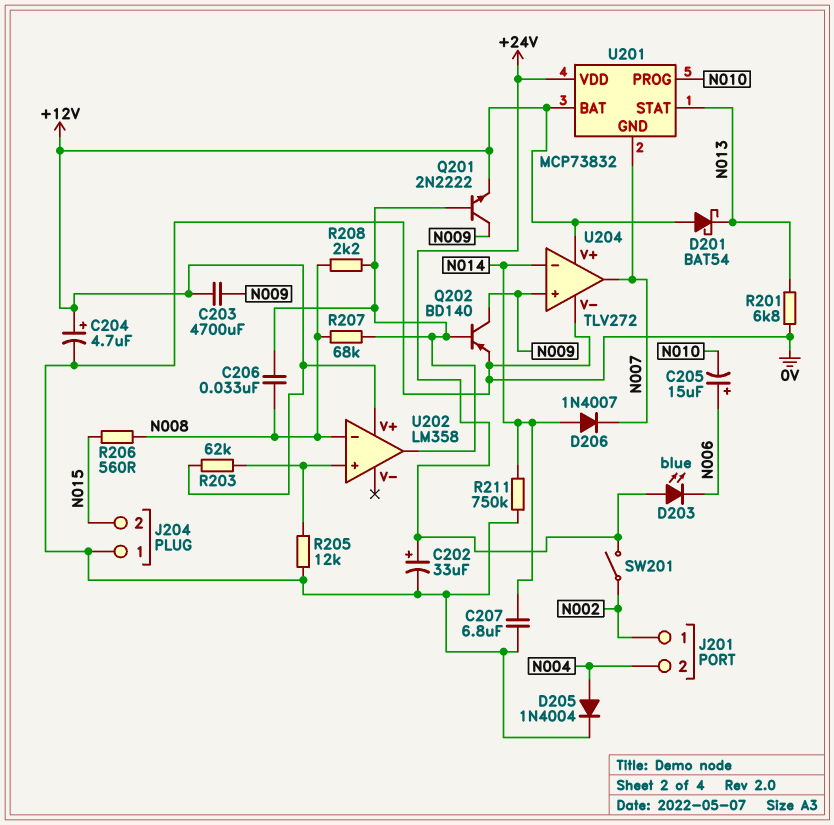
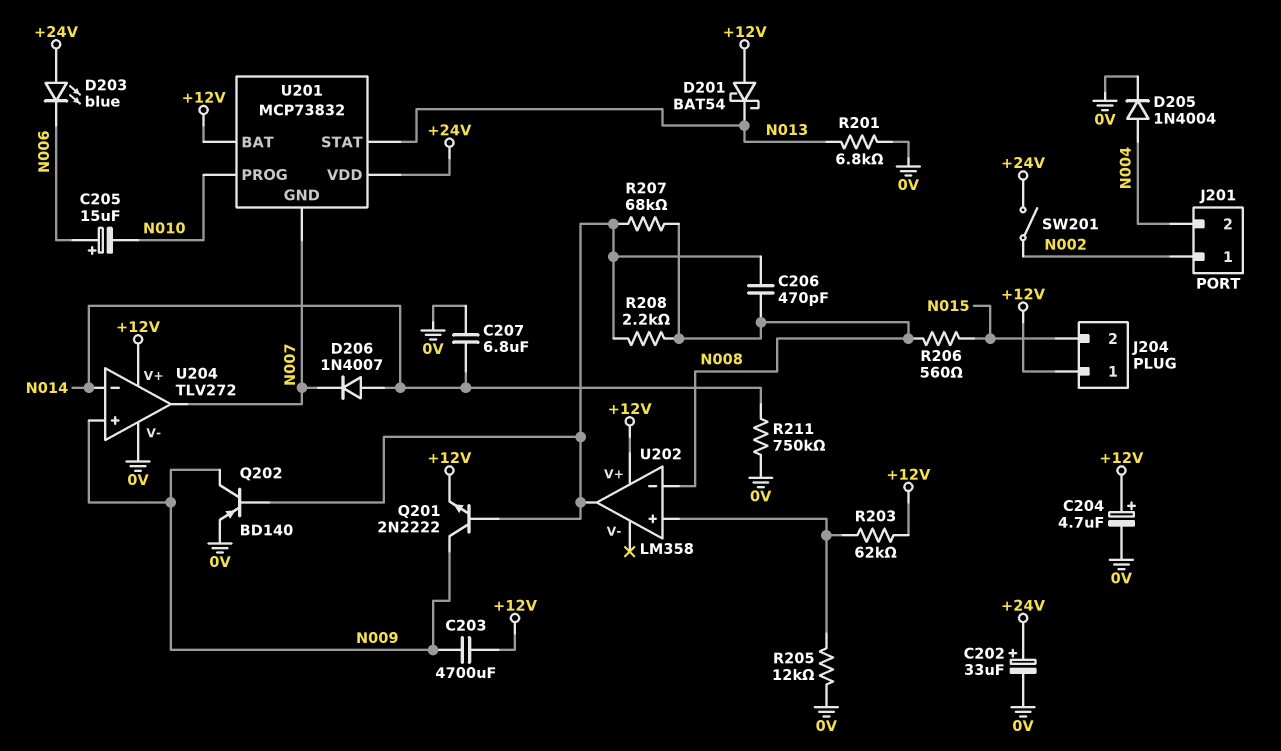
C206: 33nF (N008, U202/out) -> 470pF (N008, U202/out)
J204 pin 1: 0V -> +12V

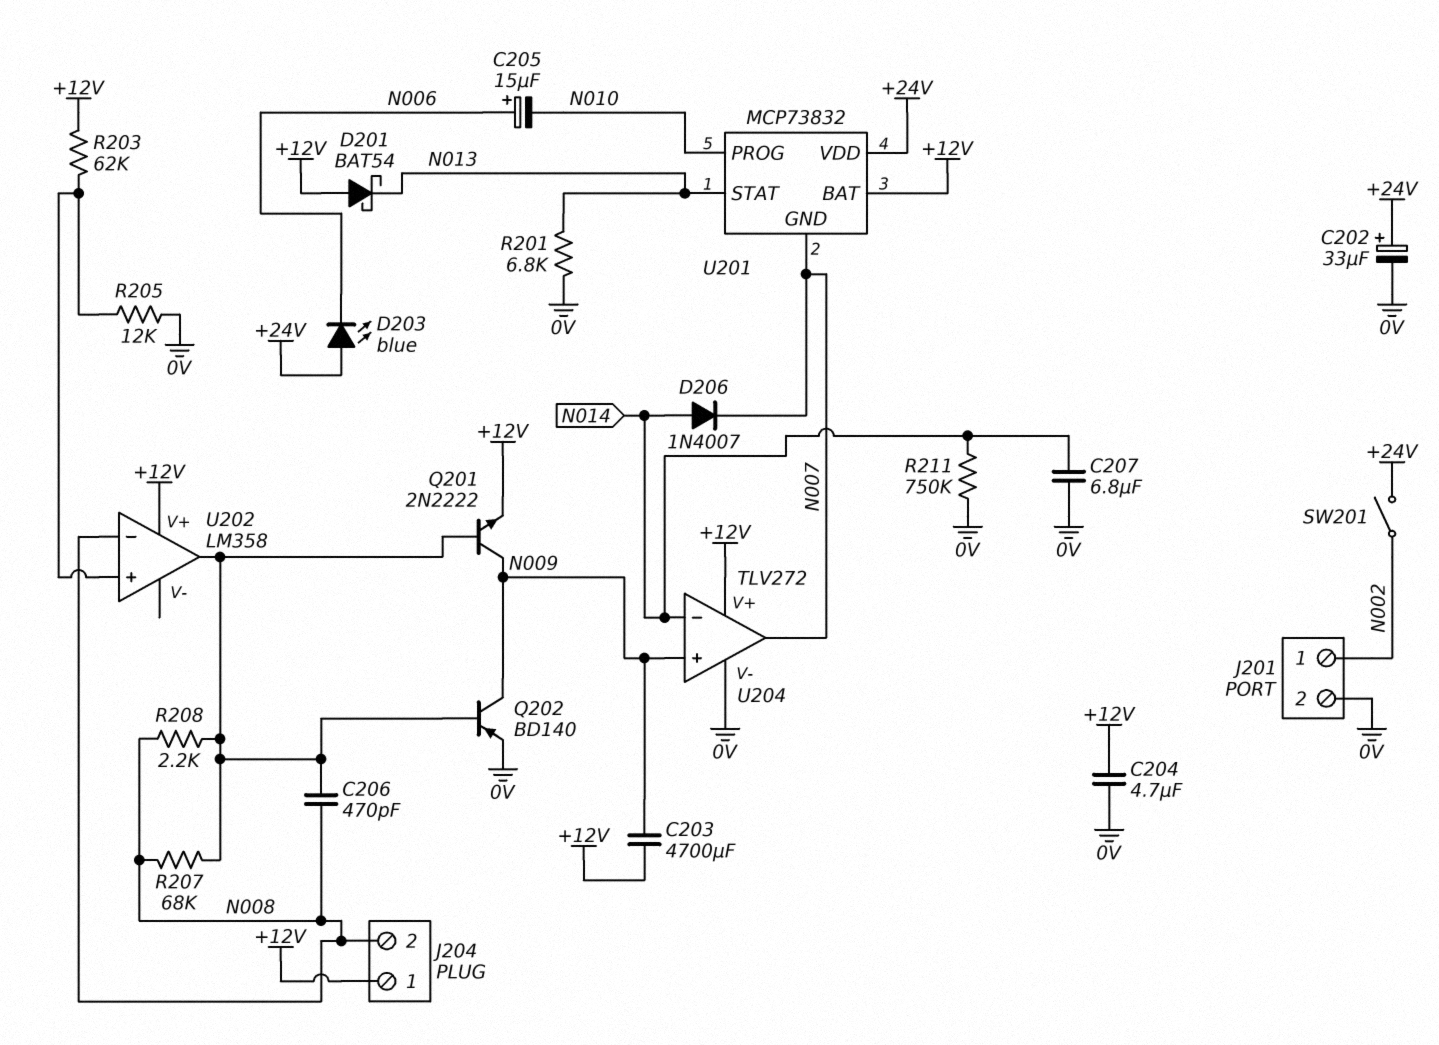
C204: 4.7uF (plus +12V, minus 0V) -> 4.7uF (+12V, 0V)
D205: diode 1N4004 (A N004, K 0V) -> none
J201 pin 2: N004 -> 0V
J204 pin 2: N015 -> N008
R206: 560 (N008, N015) -> none

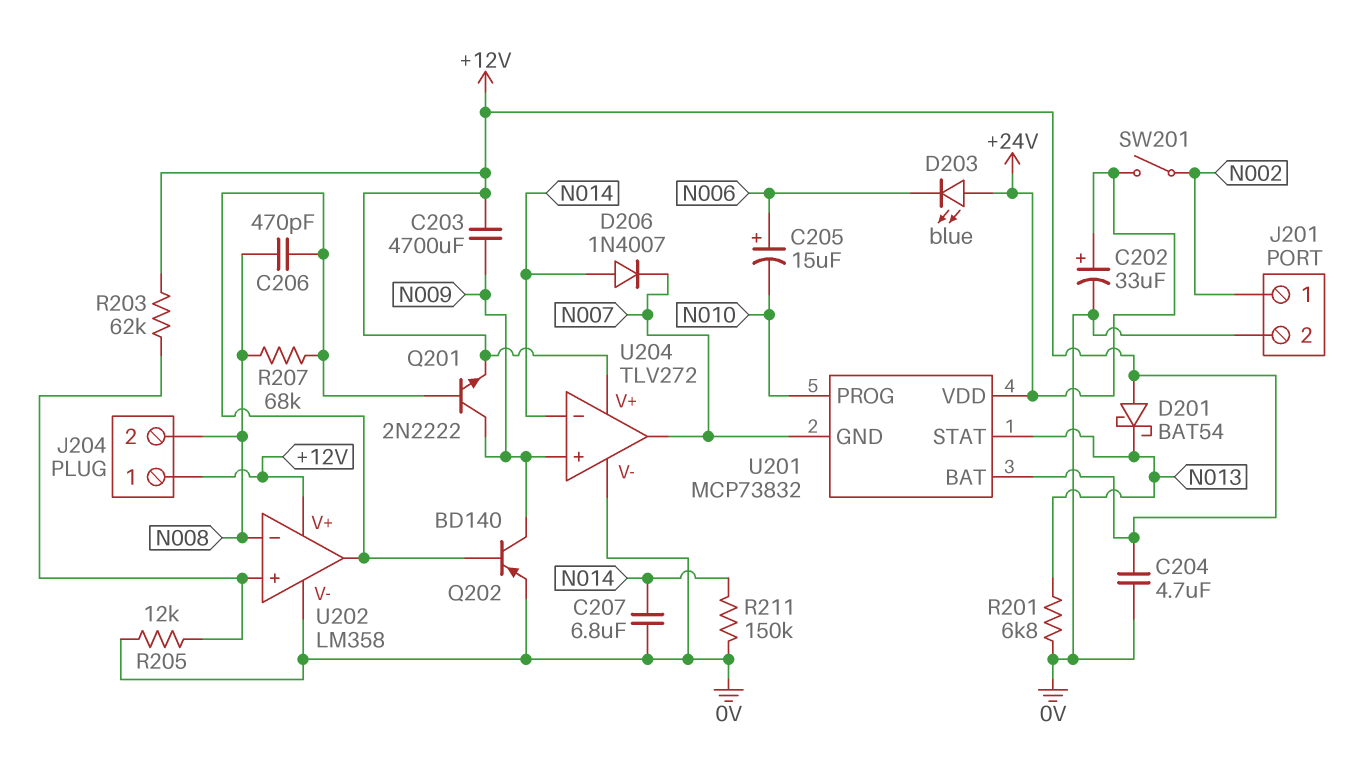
R208: 2.2k (N008, U202/out) -> none
R211: 750k (0V, N014) -> 150k (0V, N014)
U202 pin V-: none -> 0V

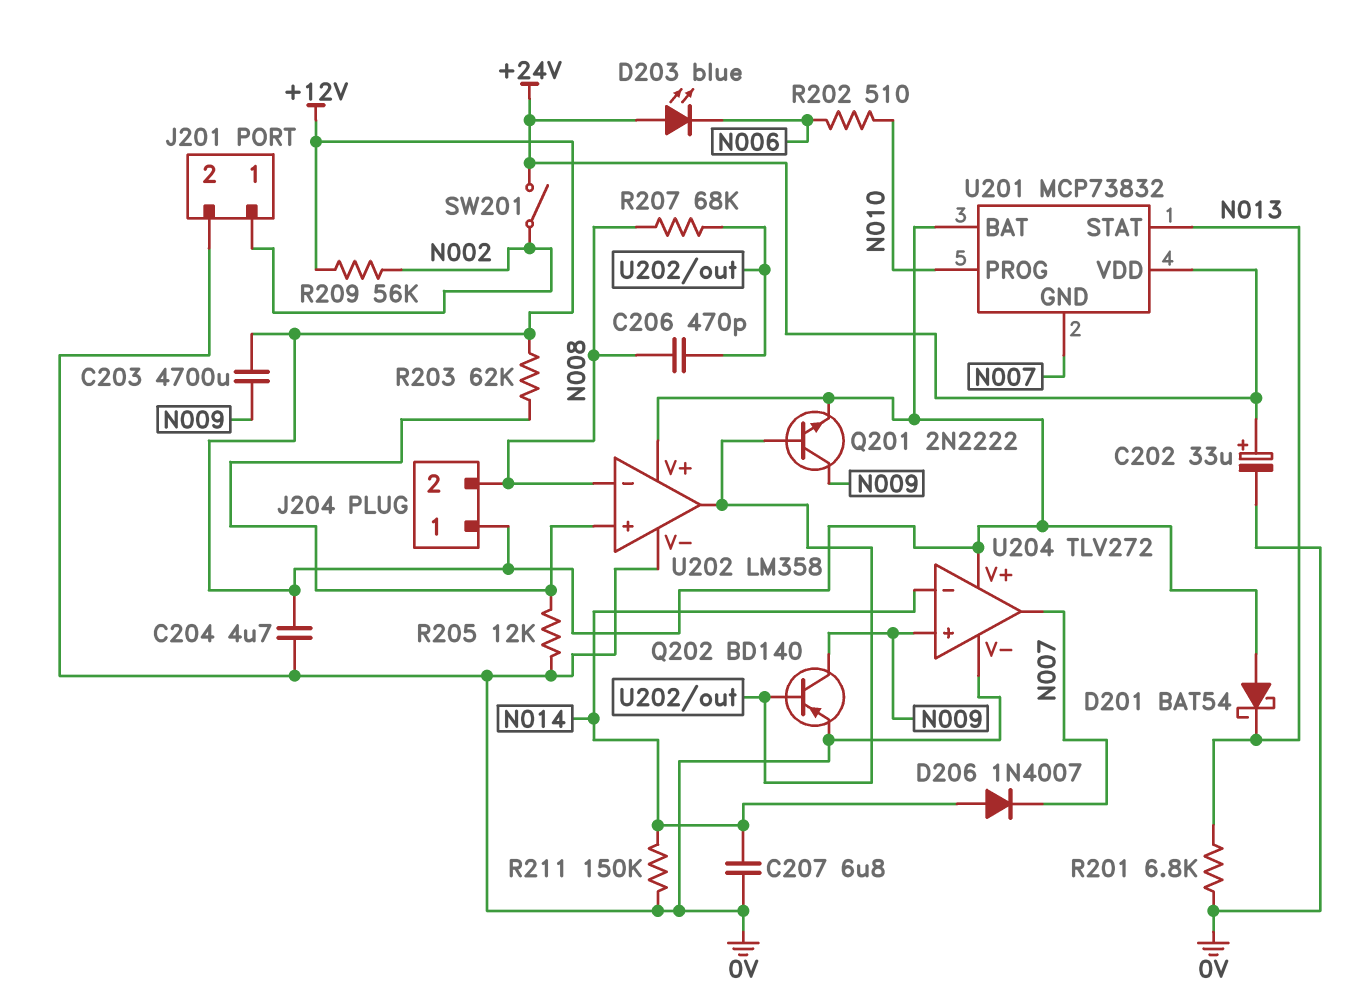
C205: 15uF (plus N006, minus N010) -> none
R202: none -> 510 (N006, N010)
R209: none -> 56k (+12V, N002)

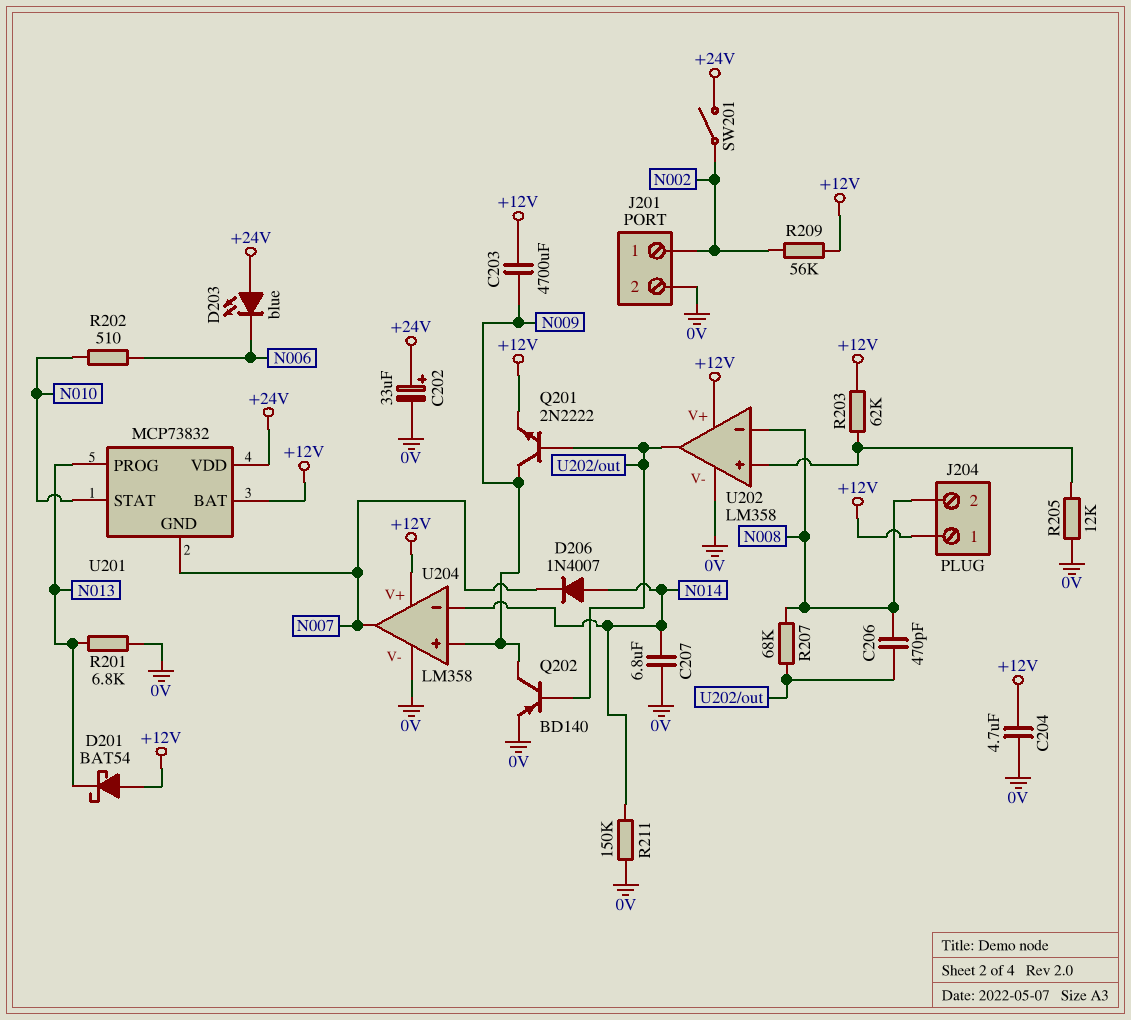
U201 pin PROG: N010 -> N013
U201 pin STAT: N013 -> N010
U204: TLV272 -> LM358

